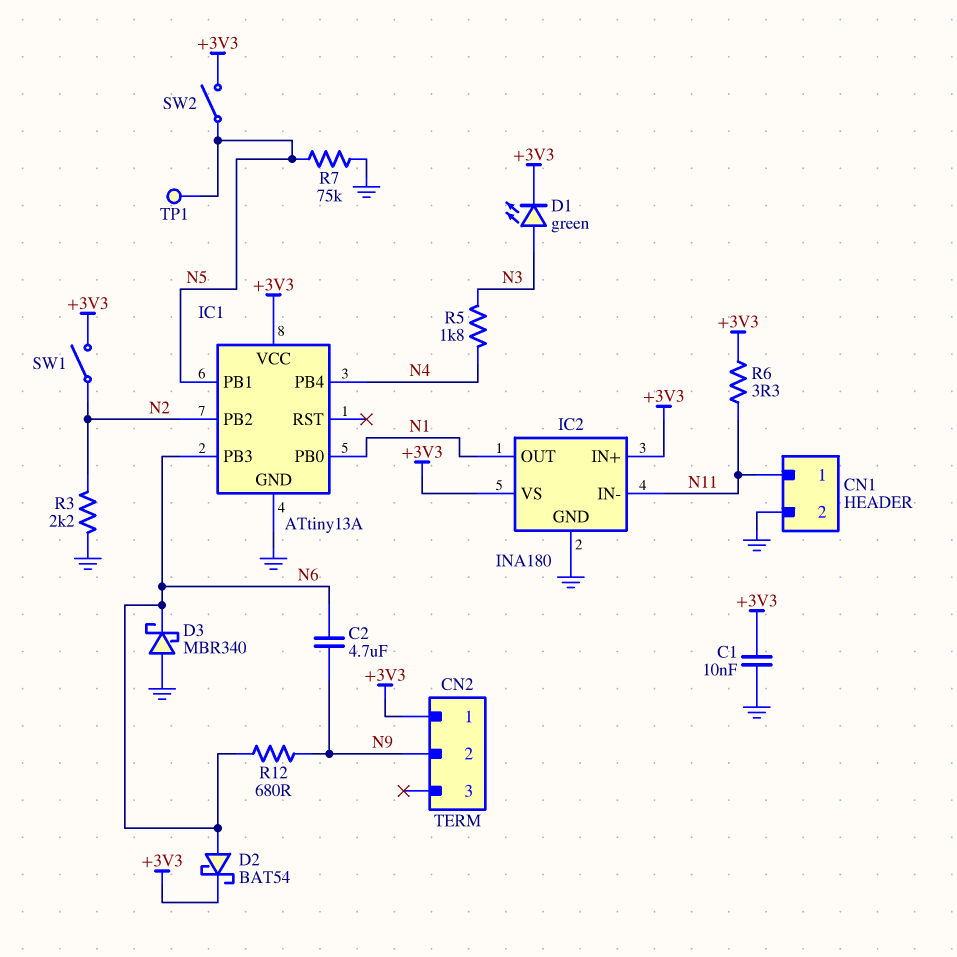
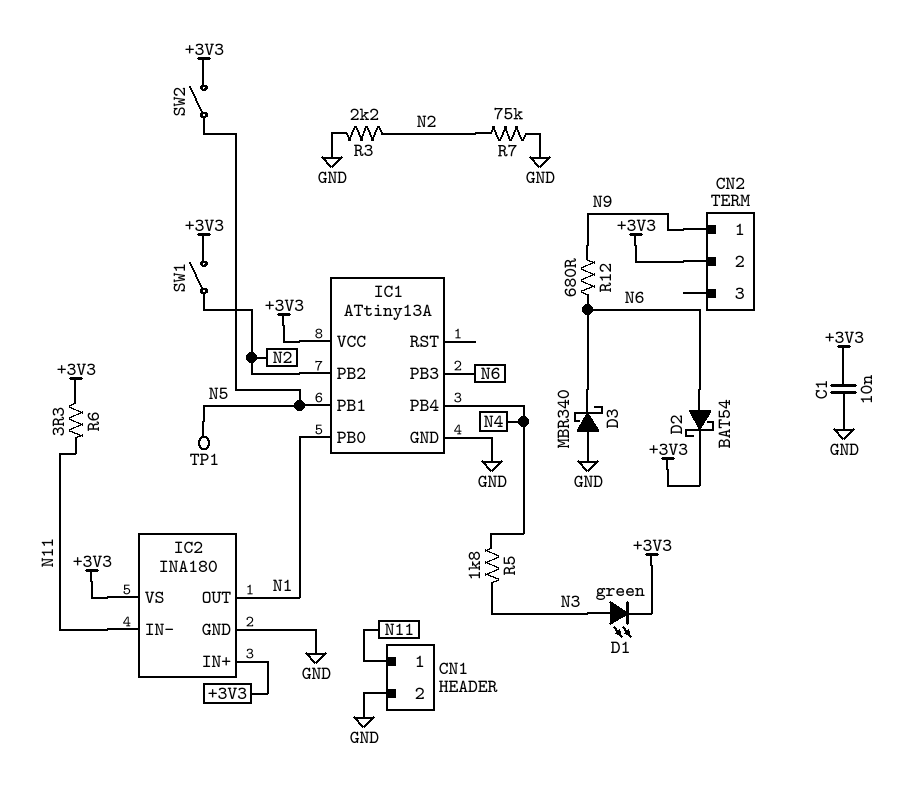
C2: 4.7uF (N6, N9) -> none
CN2 pin 1: +3V3 -> N9
CN2 pin 2: N9 -> +3V3
R7: 75k (GND, N5) -> 75k (GND, N2)

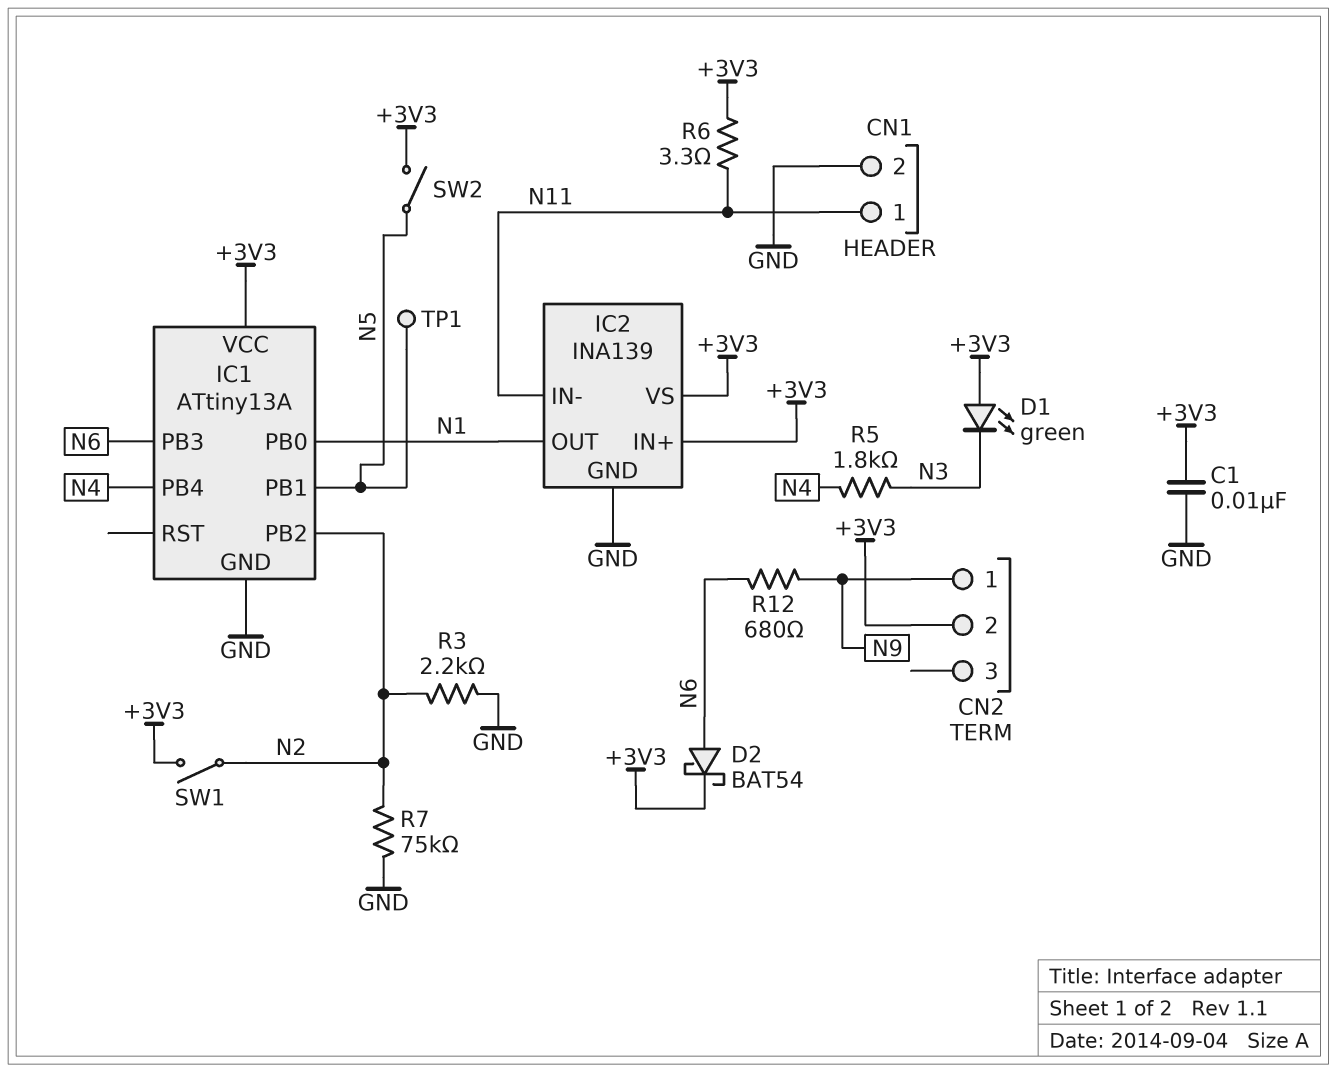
D1: LED green (A N3, K +3V3) -> LED green (A +3V3, K N3)
D3: schottky MBR340 (A GND, K N6) -> none
IC2: INA180 -> INA139

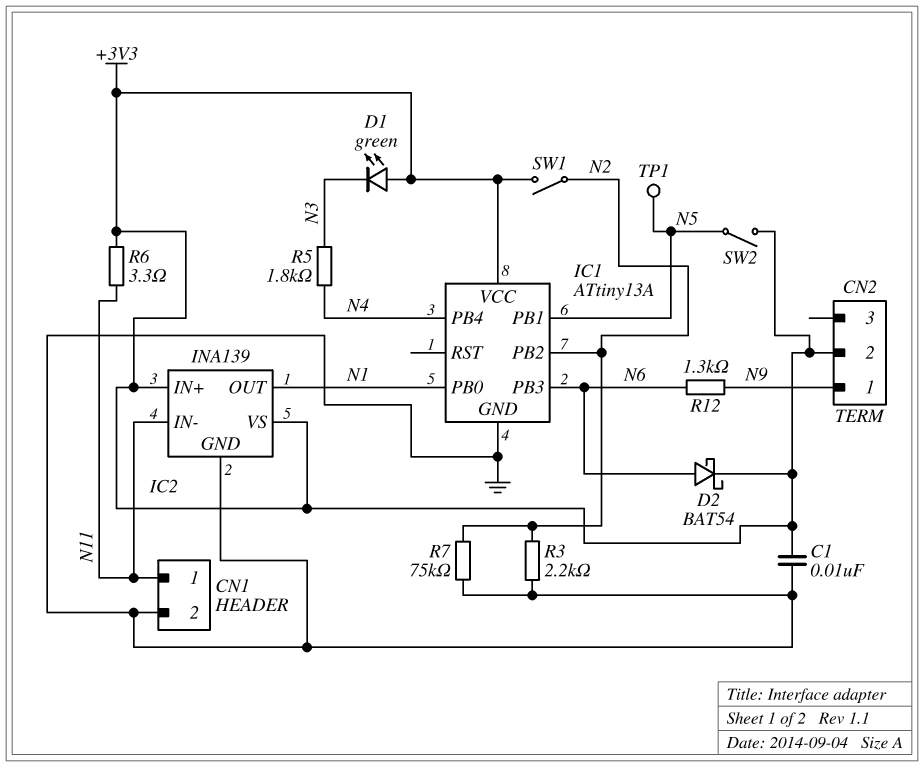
R12: 680 (N6, N9) -> 1.3k (N6, N9)

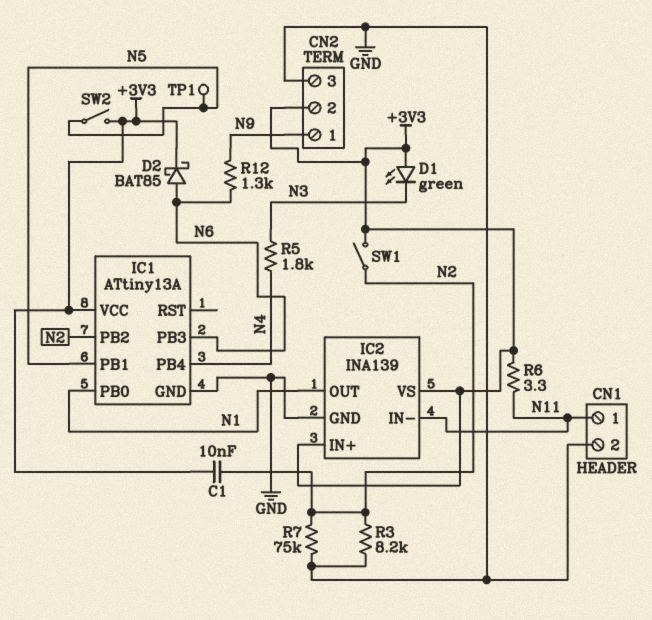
C1: 10nF (+3V3, GND) -> 10nF (+3V3, N2)
CN2 pin 3: none -> GND
D2: schottky BAT54 (A N6, K +3V3) -> schottky BAT85 (A N6, K +3V3)
R3: 2.2k (GND, N2) -> 8.2k (GND, N2)

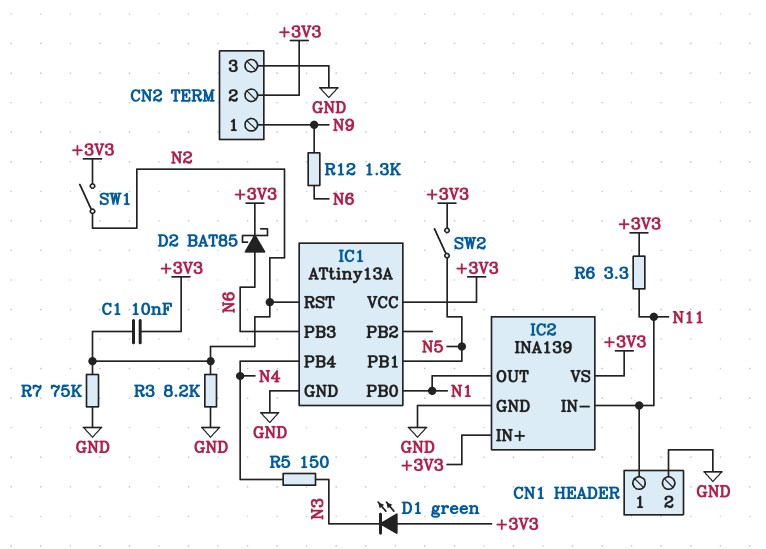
IC1 pin PB2: N2 -> none
IC1 pin RST: none -> N2
R5: 1.8k (N3, N4) -> 150 (N3, N4)
TP1: test point (N5) -> none

